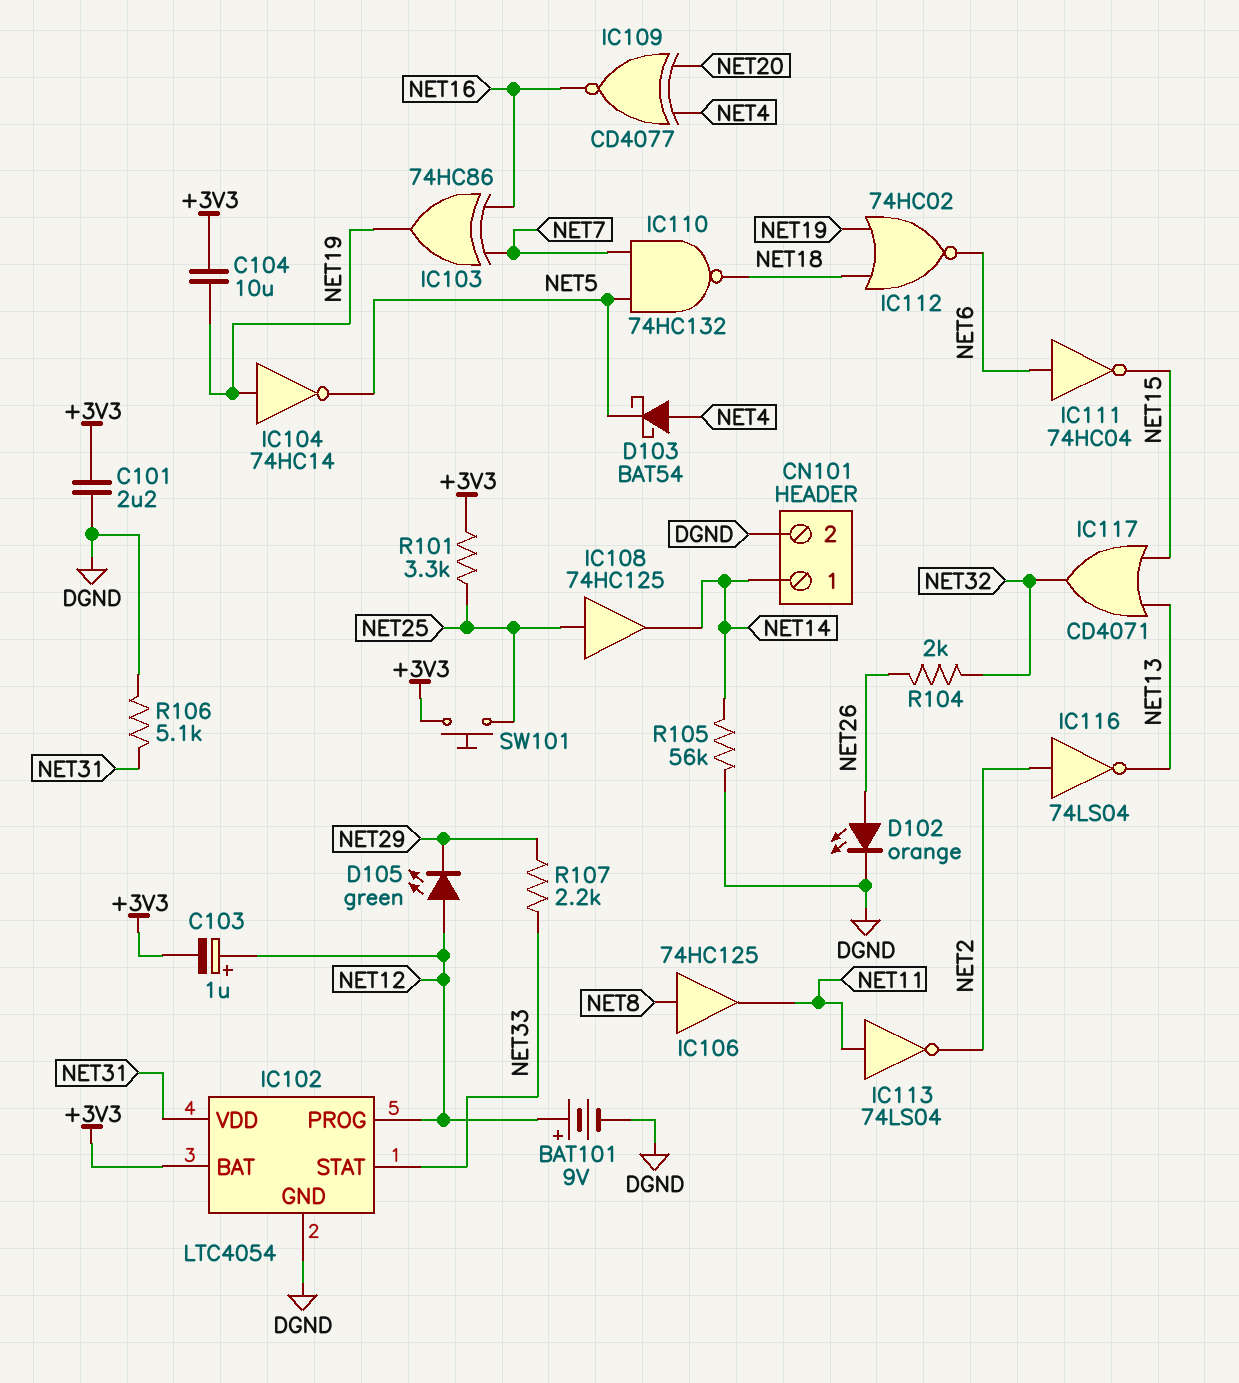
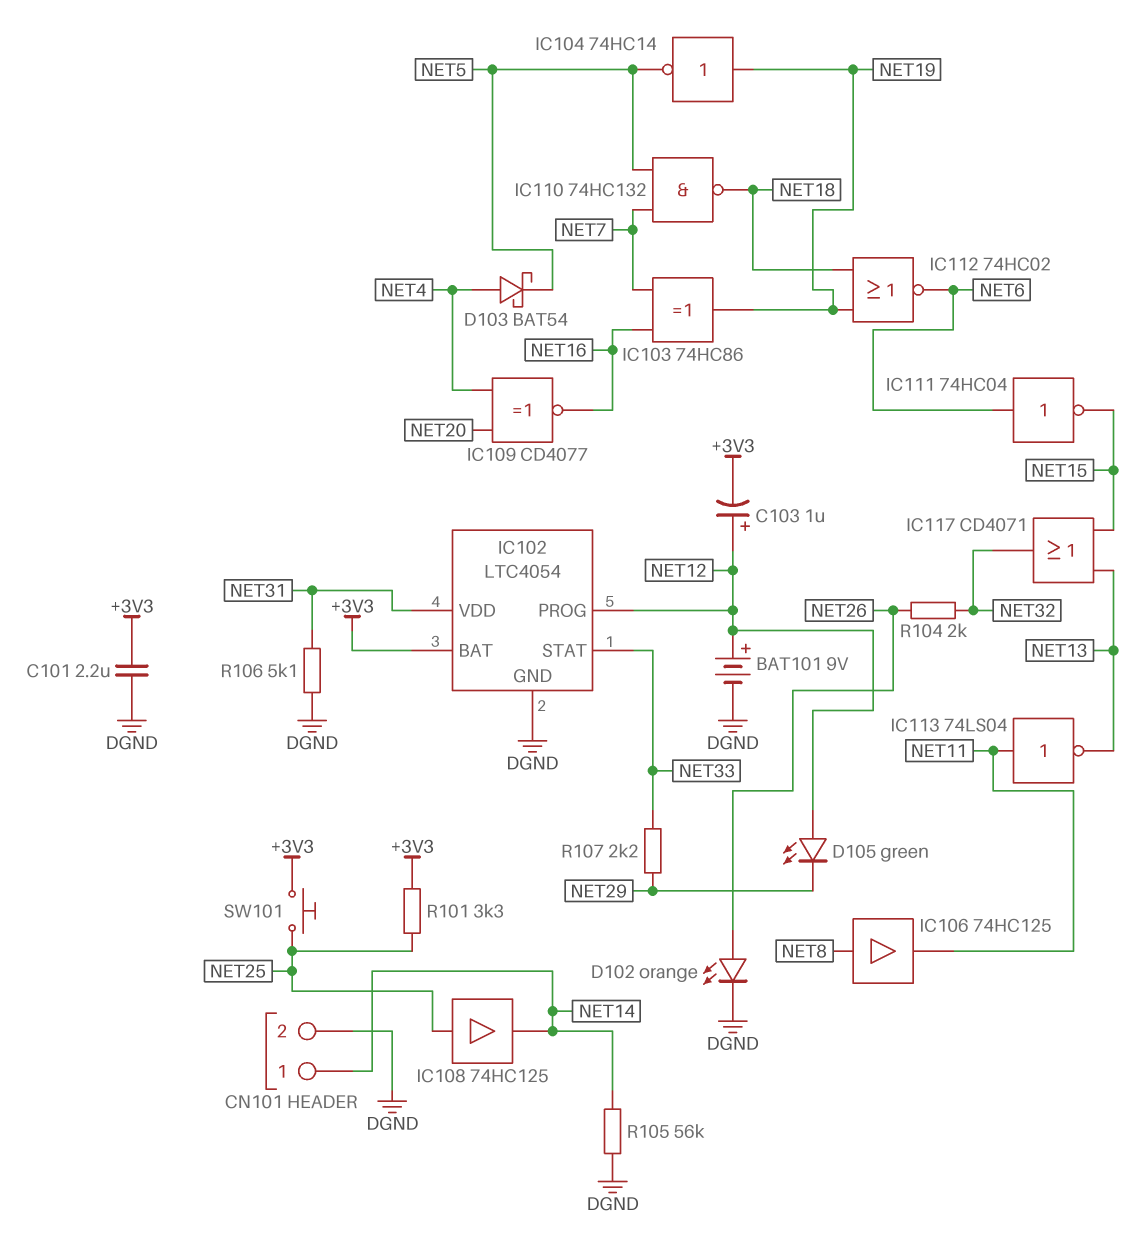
C104: 10uF (+3V3, NET19) -> none
IC113: NOT 74LS04 (in NET11, out NET2) -> NOT 74LS04 (in NET11, out NET13)
IC116: NOT 74LS04 (in NET2, out NET13) -> none

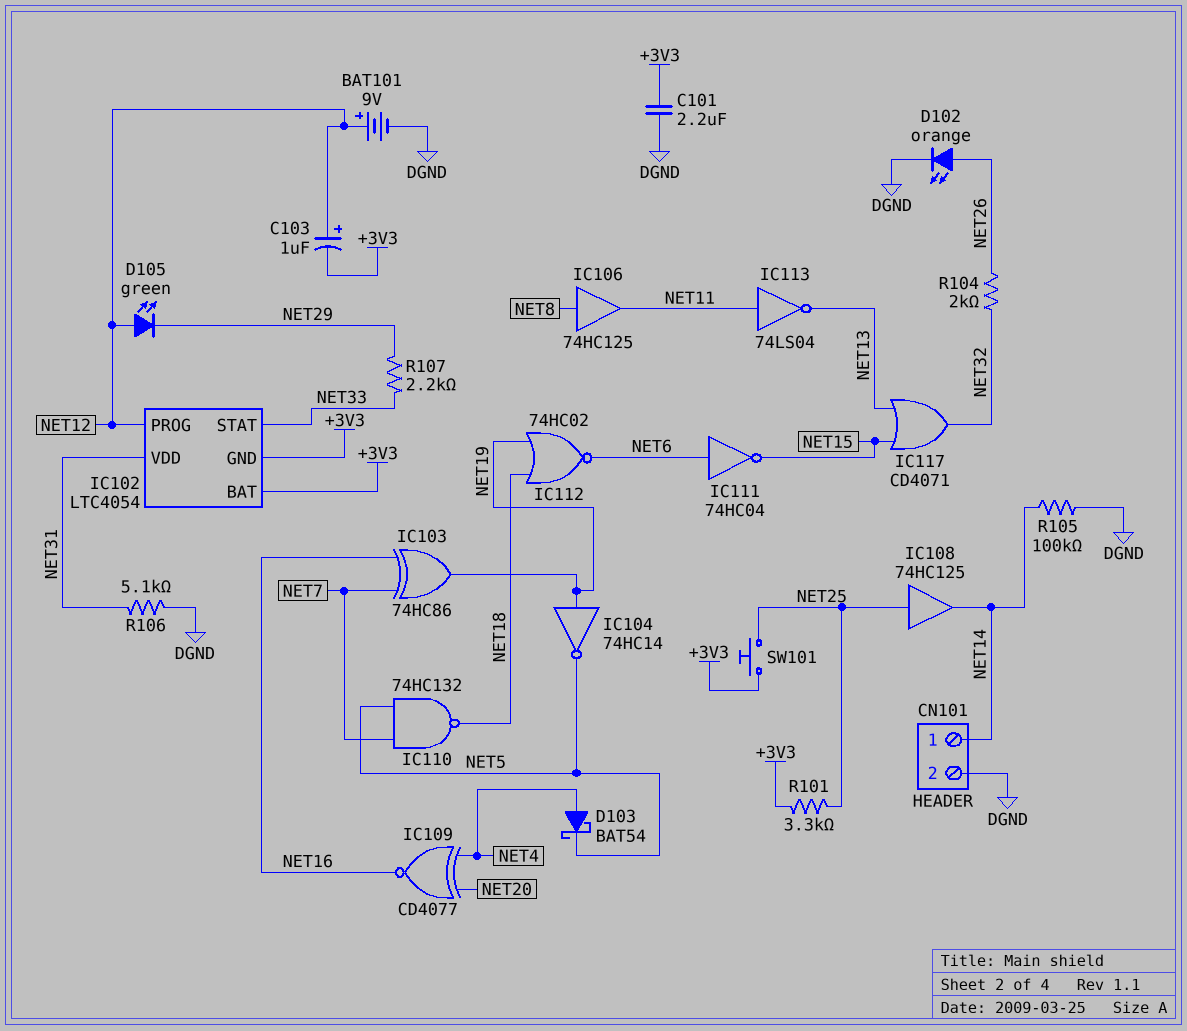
IC102 pin GND: DGND -> +3V3
R105: 56k (DGND, NET14) -> 100k (DGND, NET14)

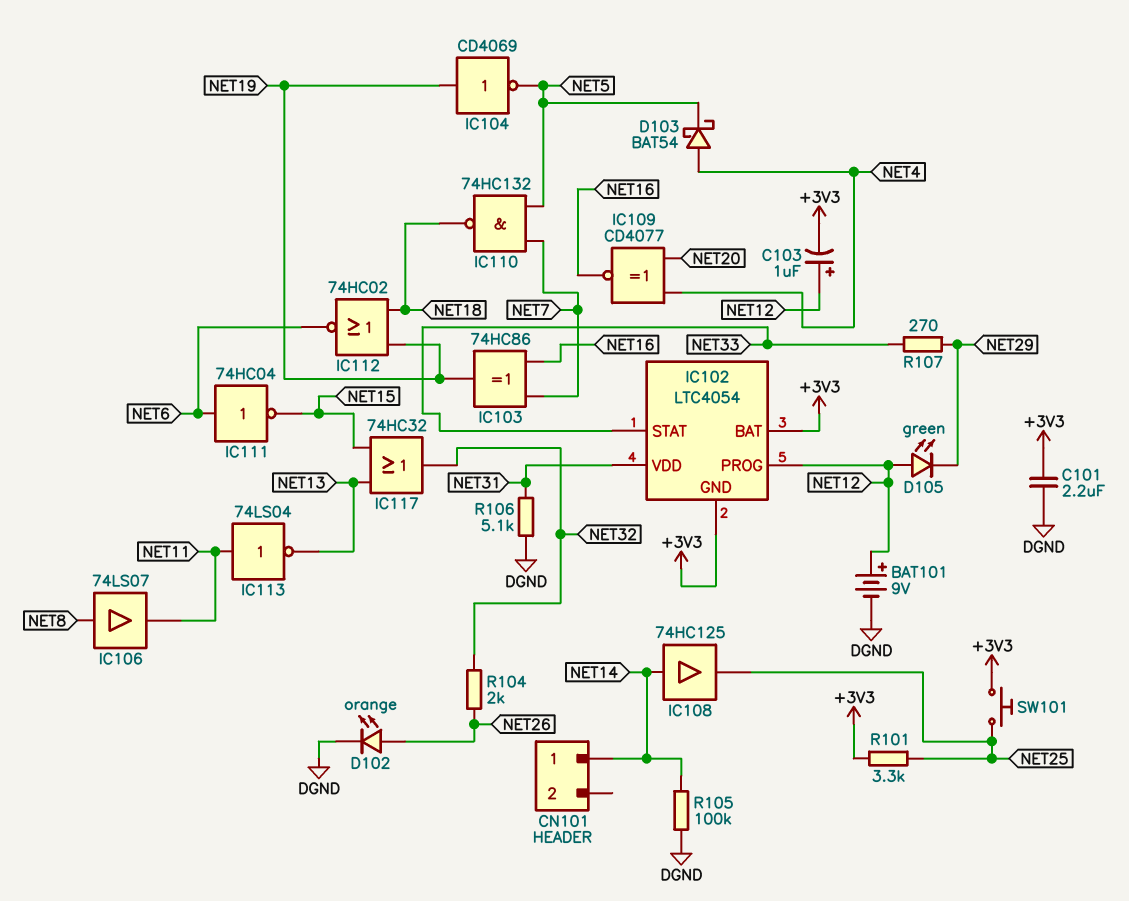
CN101 pin 2: DGND -> none
IC104: NOT 74HC14 (in NET19, out NET5) -> NOT CD4069 (in NET19, out NET5)
IC106: buffer 74HC125 (in NET8, out NET11) -> buffer 74LS07 (in NET8, out NET11)
IC108: buffer 74HC125 (in NET25, out NET14) -> buffer 74HC125 (in NET14, out NET25)
IC117: OR CD4071 (in NET13, in NET15, out NET32) -> OR 74HC32 (in NET13, in NET15, out NET32)
R107: 2.2k (NET29, NET33) -> 270 (NET29, NET33)

